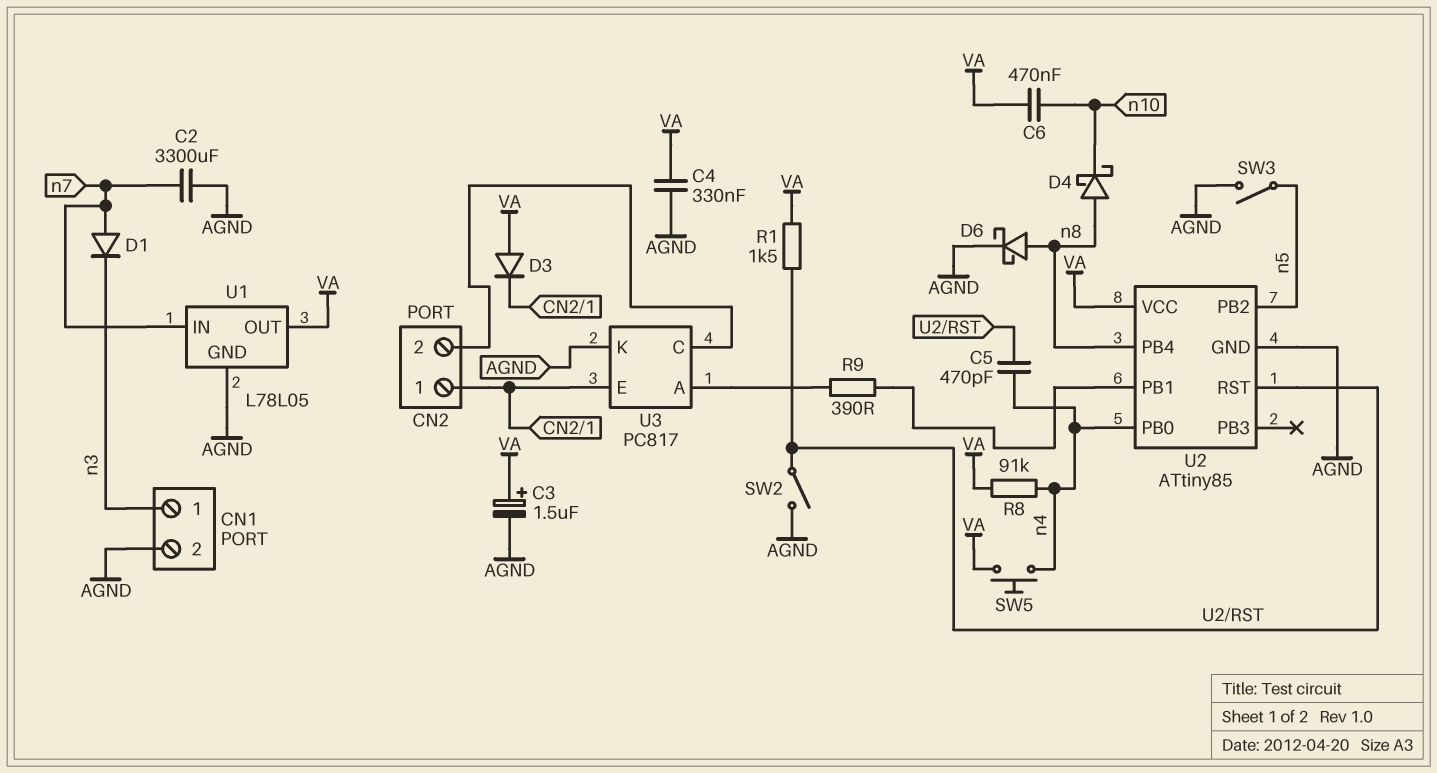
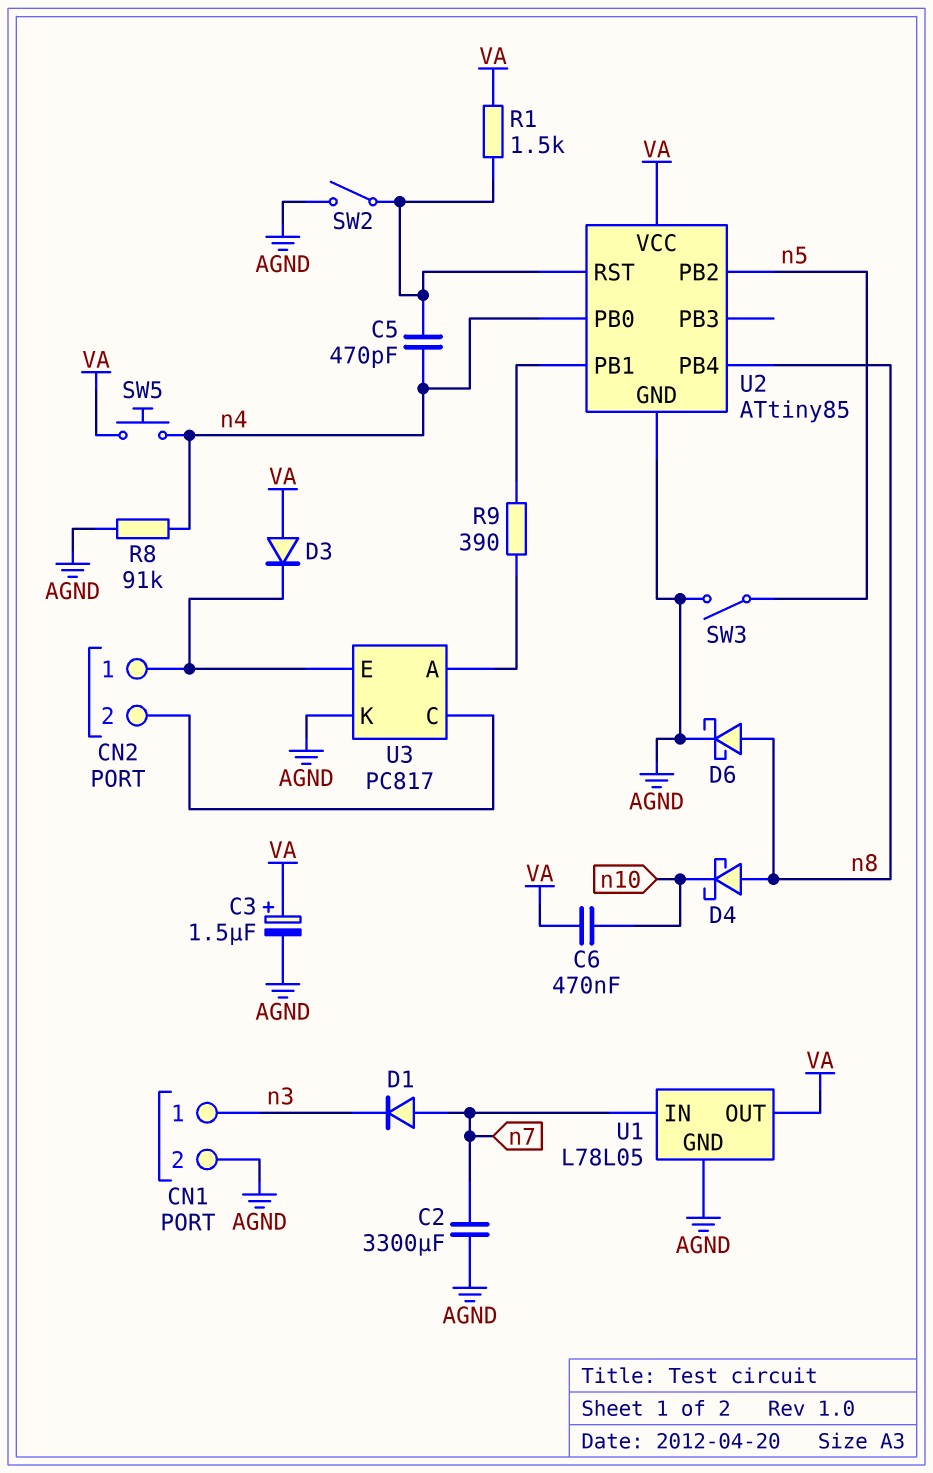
C4: 330nF (AGND, VA) -> none
R8: 91k (VA, n4) -> 91k (AGND, n4)

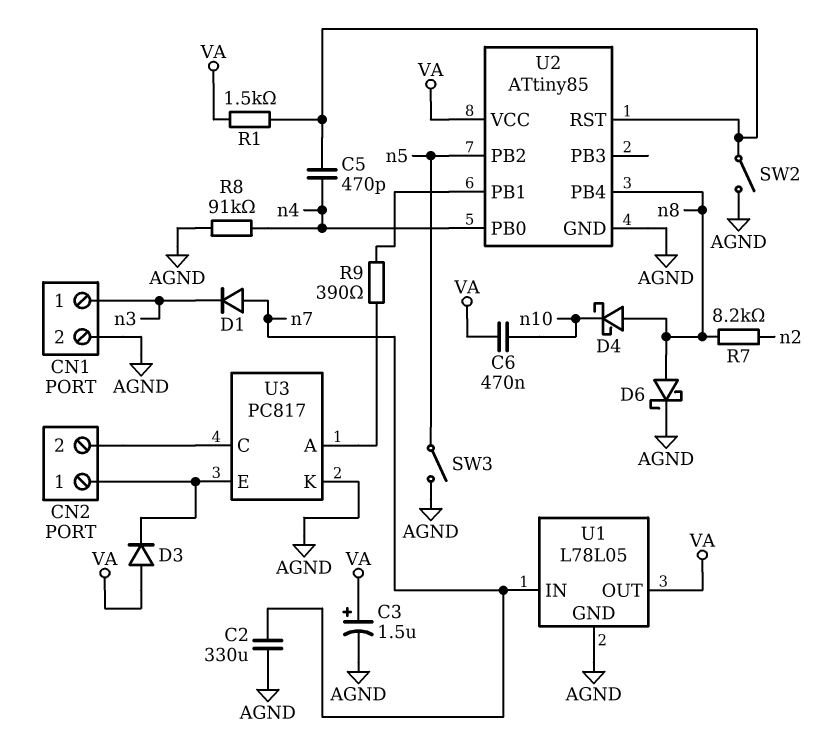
C2: 3300uF (AGND, n7) -> 330uF (AGND, n7)
R7: none -> 8.2k (n2, n8)
SW5: button (VA, n4) -> none

